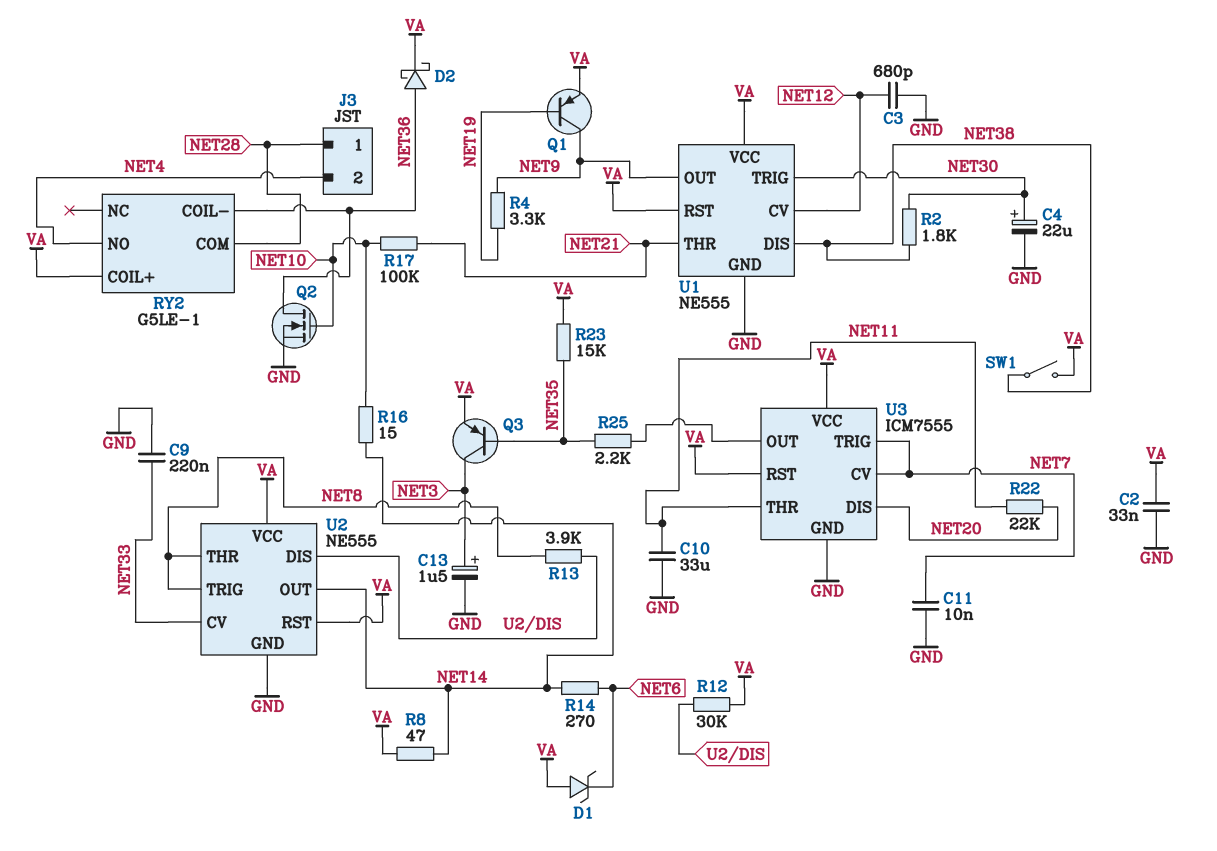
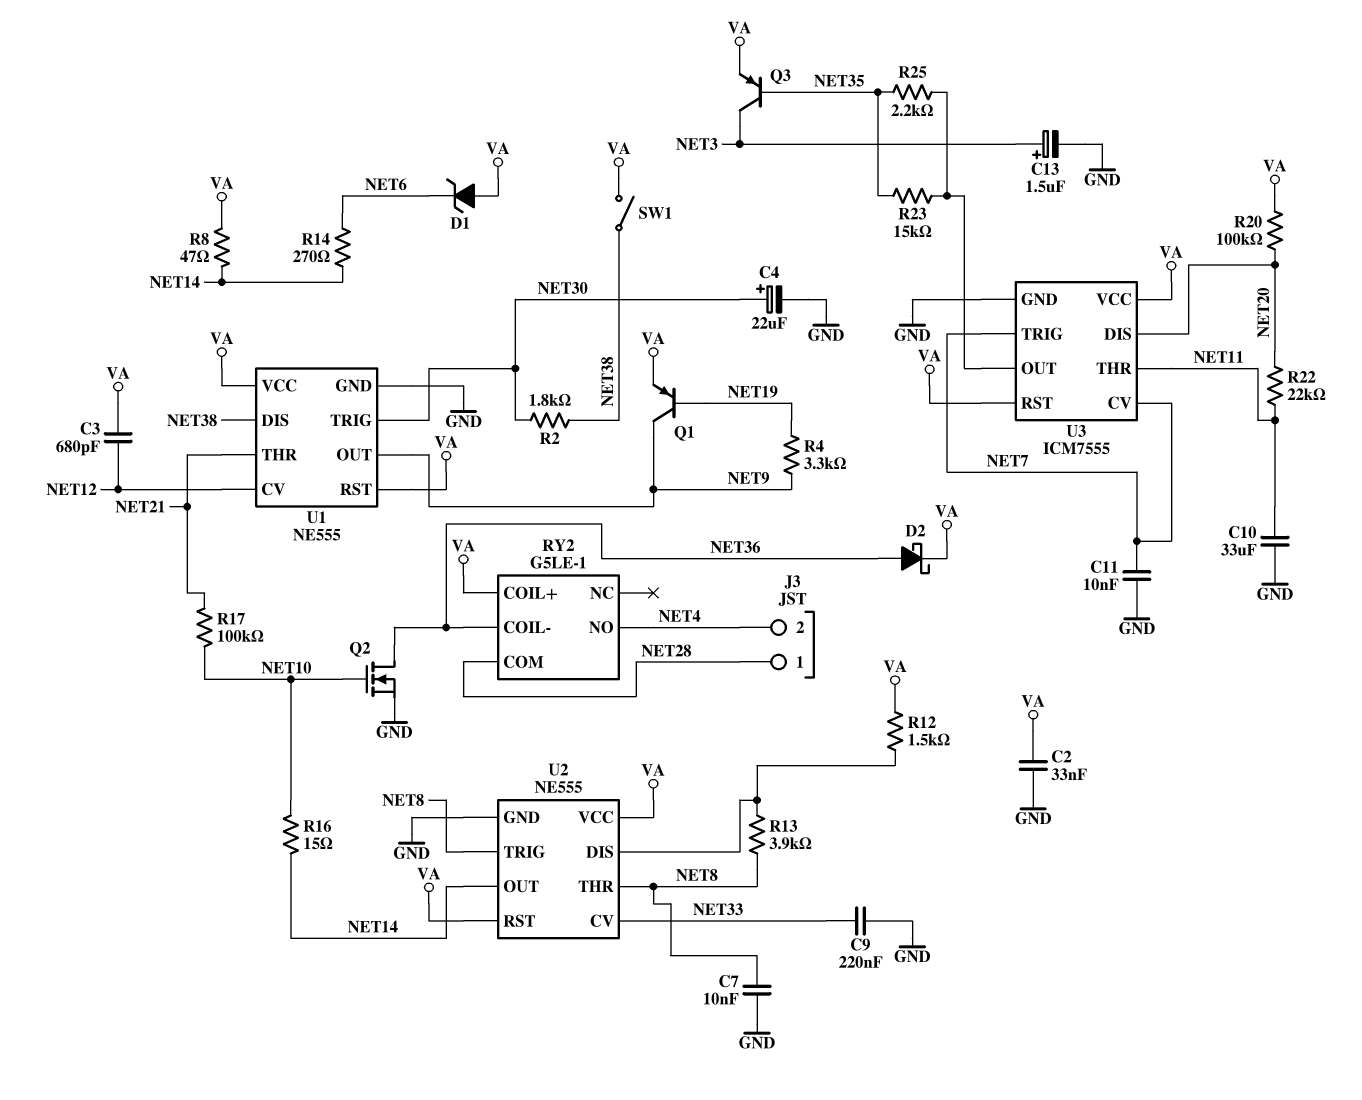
C3: 680pF (GND, NET12) -> 680pF (NET12, VA)
C7: none -> 10nF (GND, NET8)
R12: 30k (U2/DIS, VA) -> 1.5k (U2/DIS, VA)
R20: none -> 100k (NET20, VA)
R23: 15k (NET35, VA) -> 15k (NET35, U3/OUT)

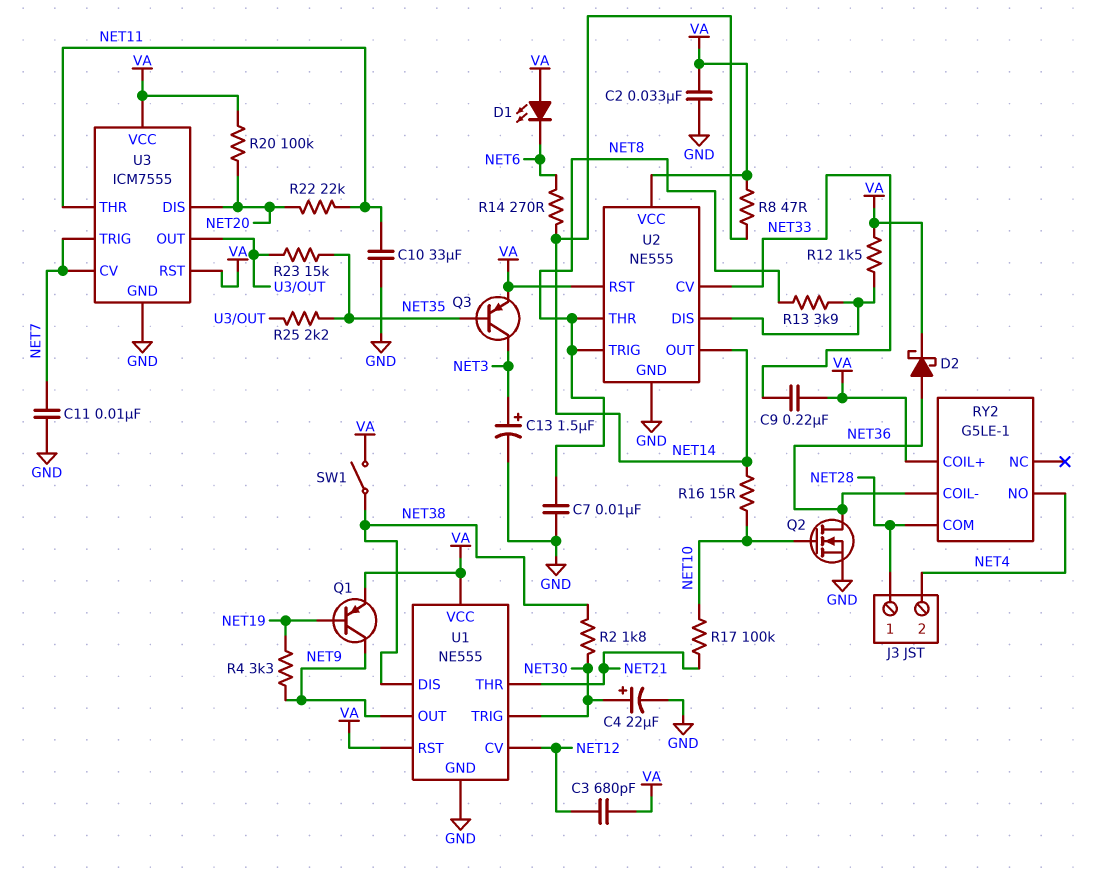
C9: 220nF (GND, NET33) -> 220nF (NET33, VA)
D1: zener (A VA, K NET6) -> LED (A VA, K NET6)

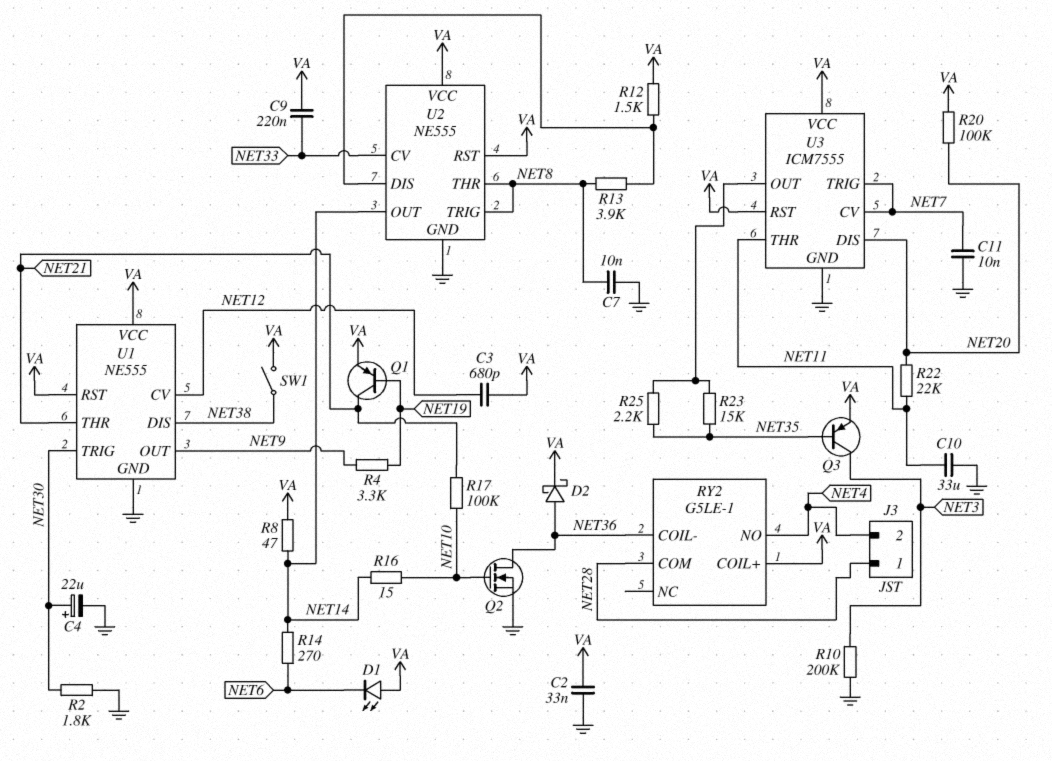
C13: 1.5uF (plus NET3, minus GND) -> none
Q1: PNP (B NET19, C NET9, E VA) -> PNP (B NET19, C NET21, E VA)
R2: 1.8k (NET30, NET38) -> 1.8k (GND, NET30)
R10: none -> 200k (GND, NET3)

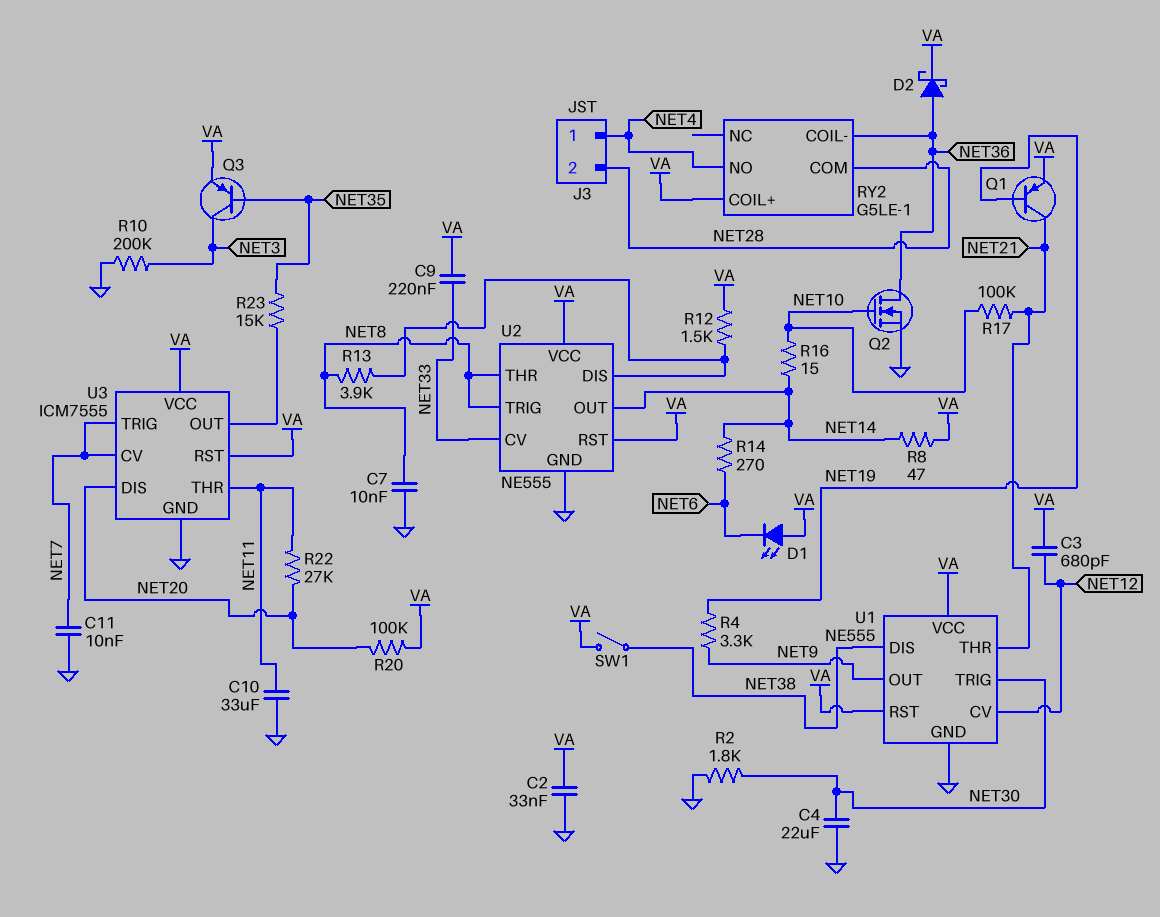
C4: 22uF (plus NET30, minus GND) -> 22uF (GND, NET30)
J3 pin 1: NET28 -> NET4
J3 pin 2: NET4 -> NET28
R22: 22k (NET11, NET20) -> 27k (NET11, NET20)
R25: 2.2k (NET35, U3/OUT) -> none

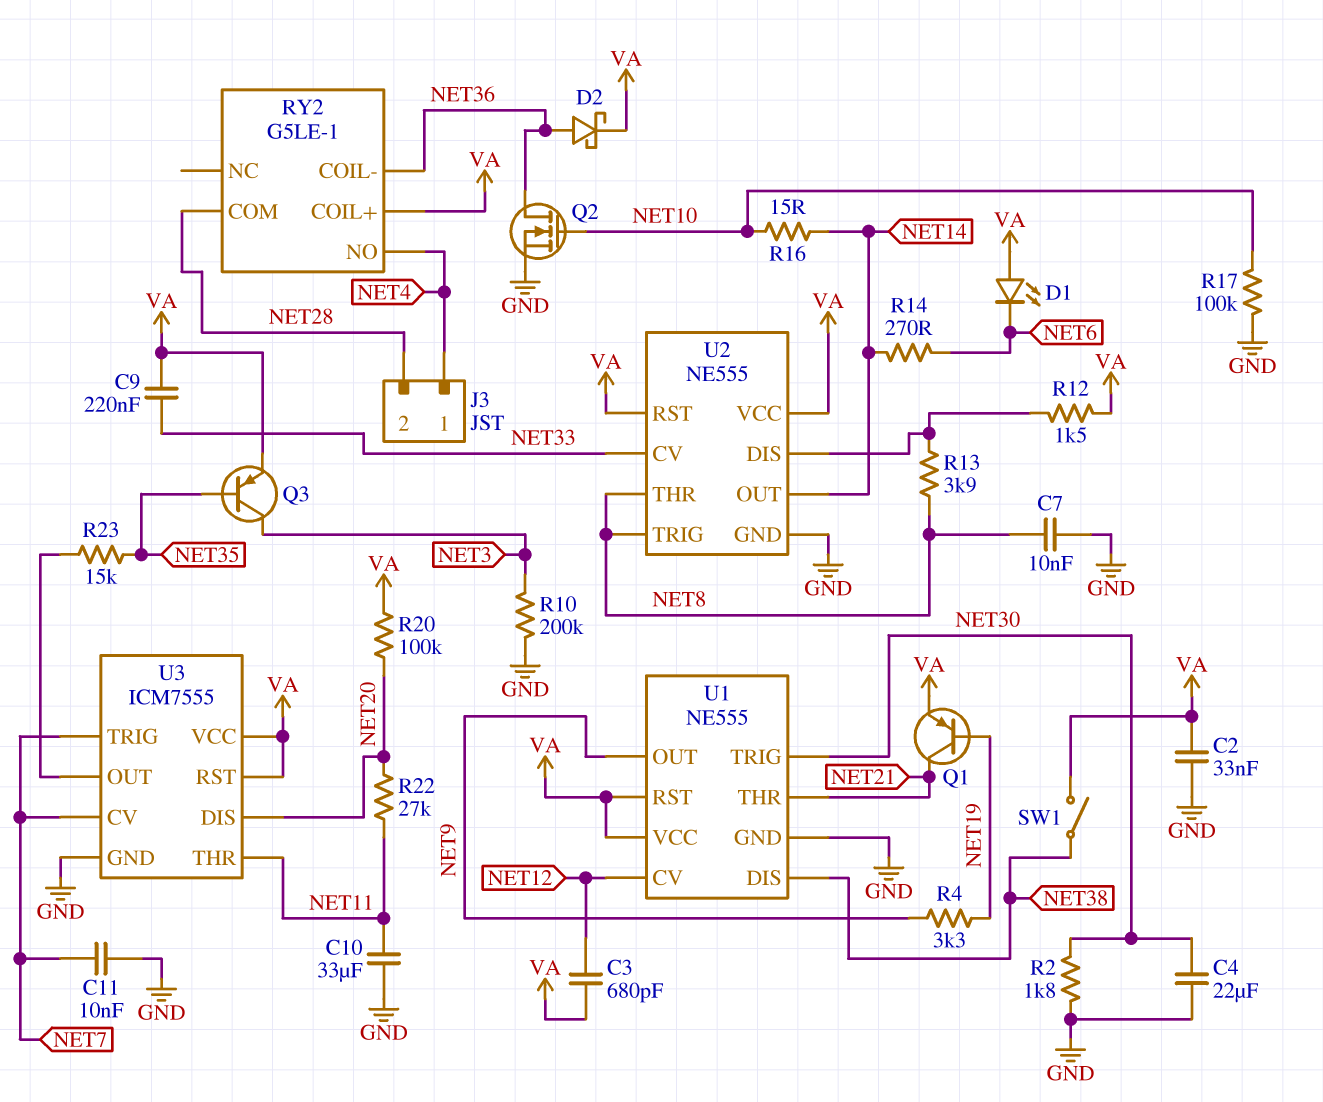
R8: 47 (NET14, VA) -> none
R17: 100k (NET10, NET21) -> 100k (GND, NET10)

